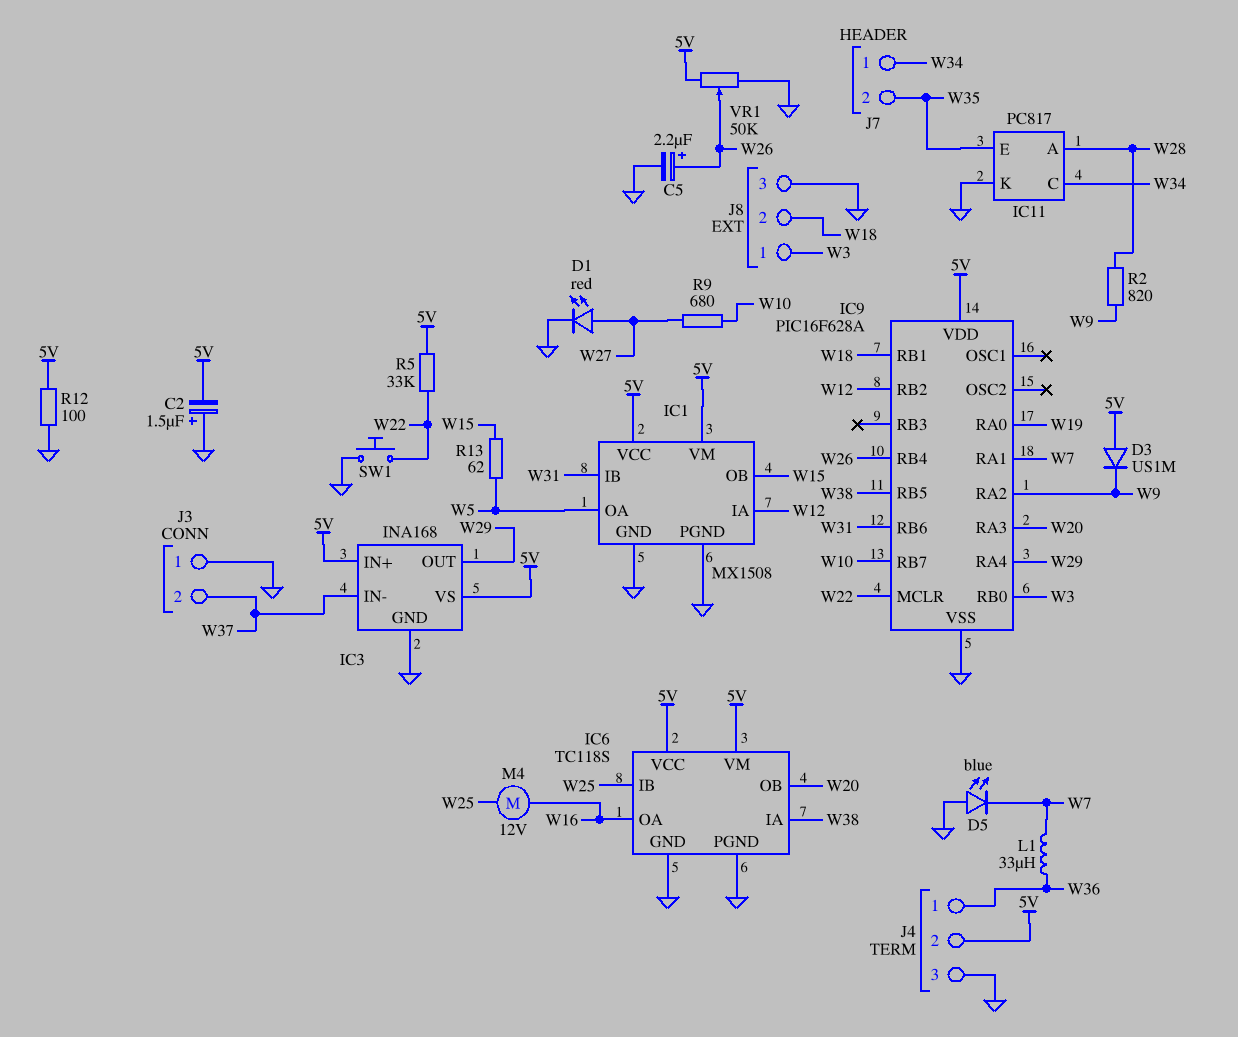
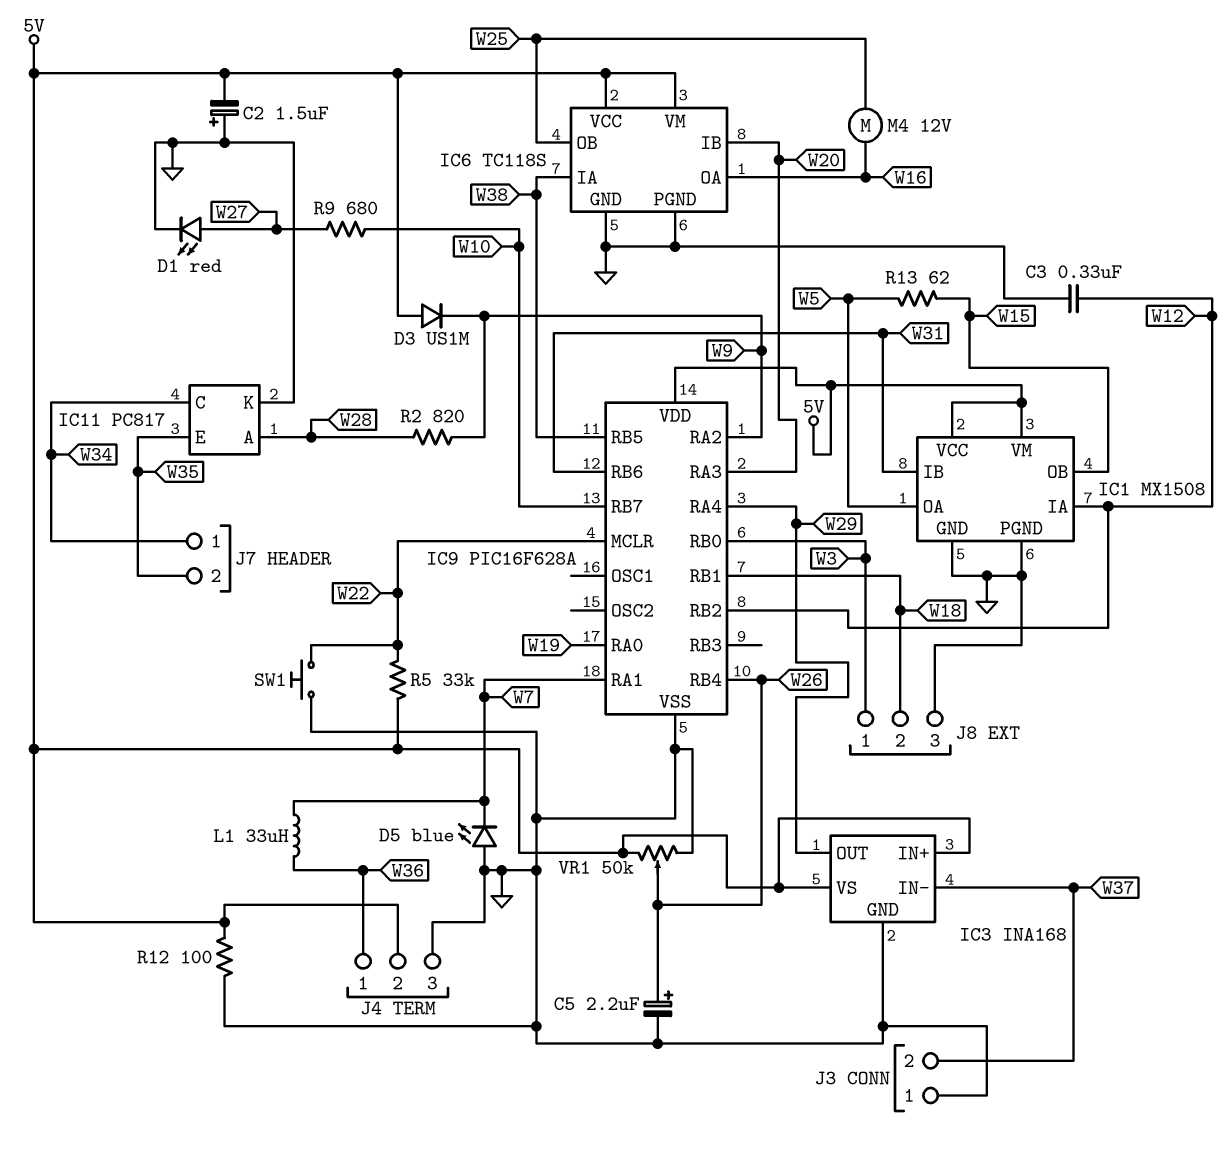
C3: none -> 330nF (GND, W12)
IC6 pin IB: W25 -> W20
IC6 pin OB: W20 -> W25

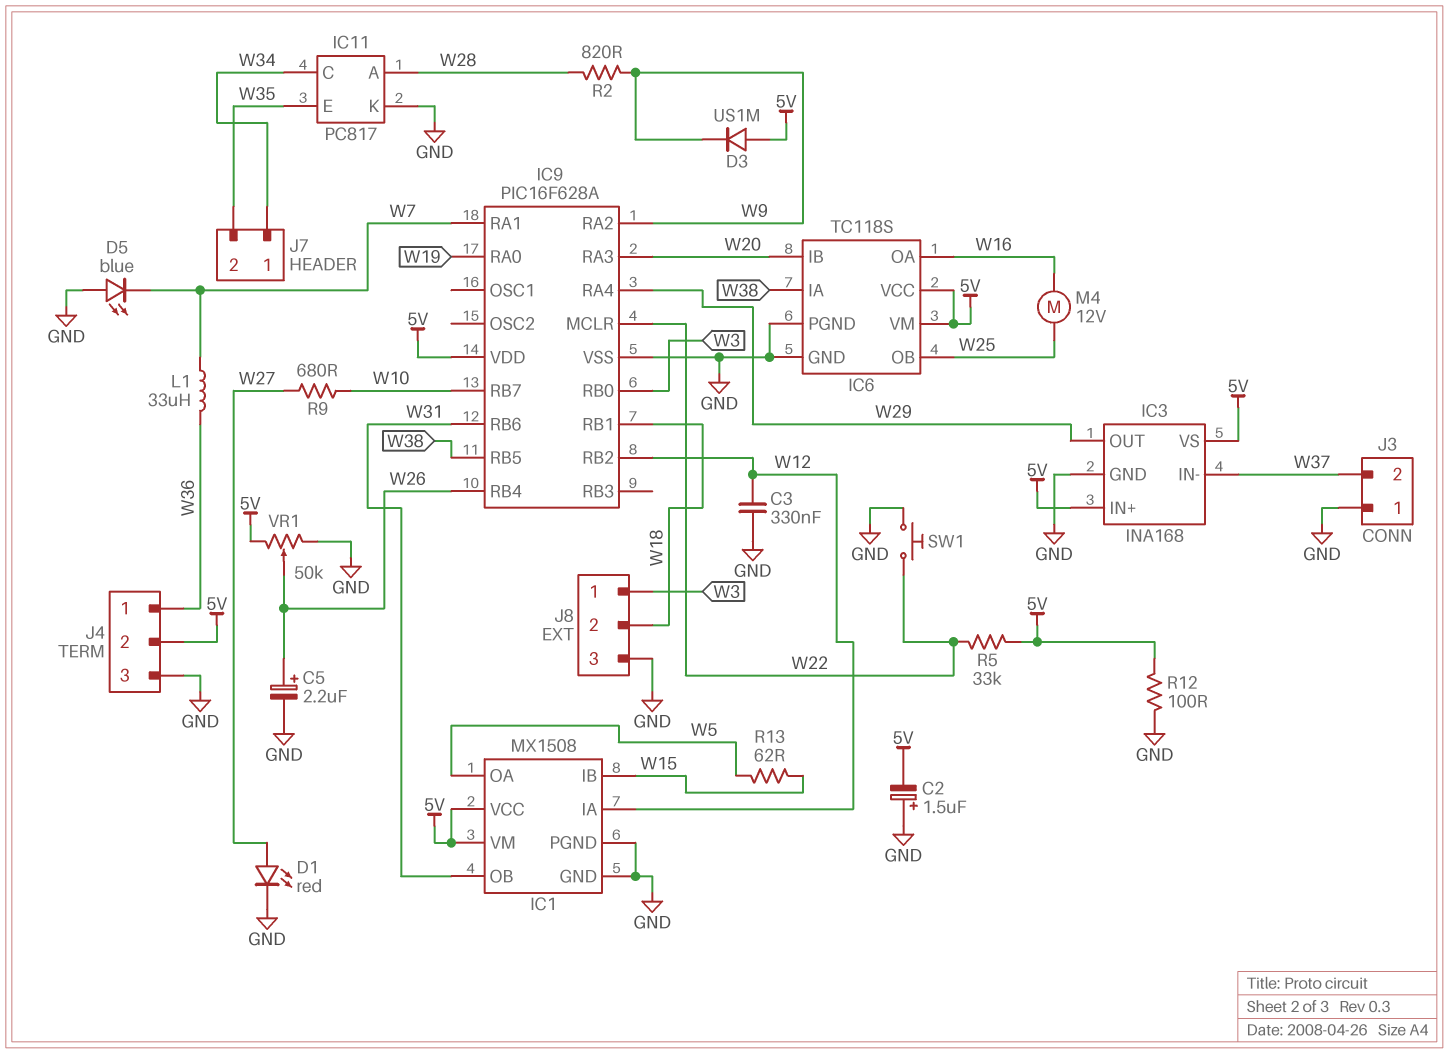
IC1 pin IB: W31 -> W15
IC1 pin OB: W15 -> W31

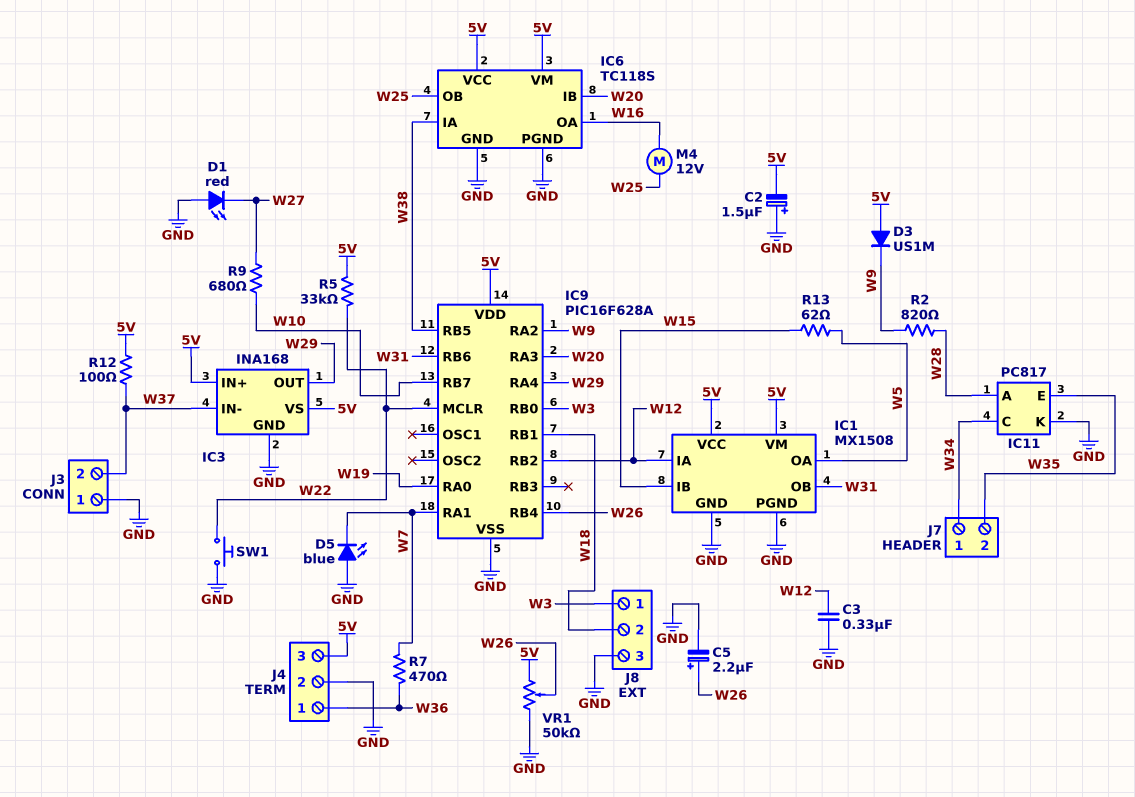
D1: LED red (A W27, K GND) -> LED red (A GND, K W27)
J4 pin 2: 5V -> GND
J4 pin 3: GND -> 5V
L1: 33uH (W7, W36) -> none
R7: none -> 470 (W7, W36)
R12: 100 (5V, GND) -> 100 (5V, W37)

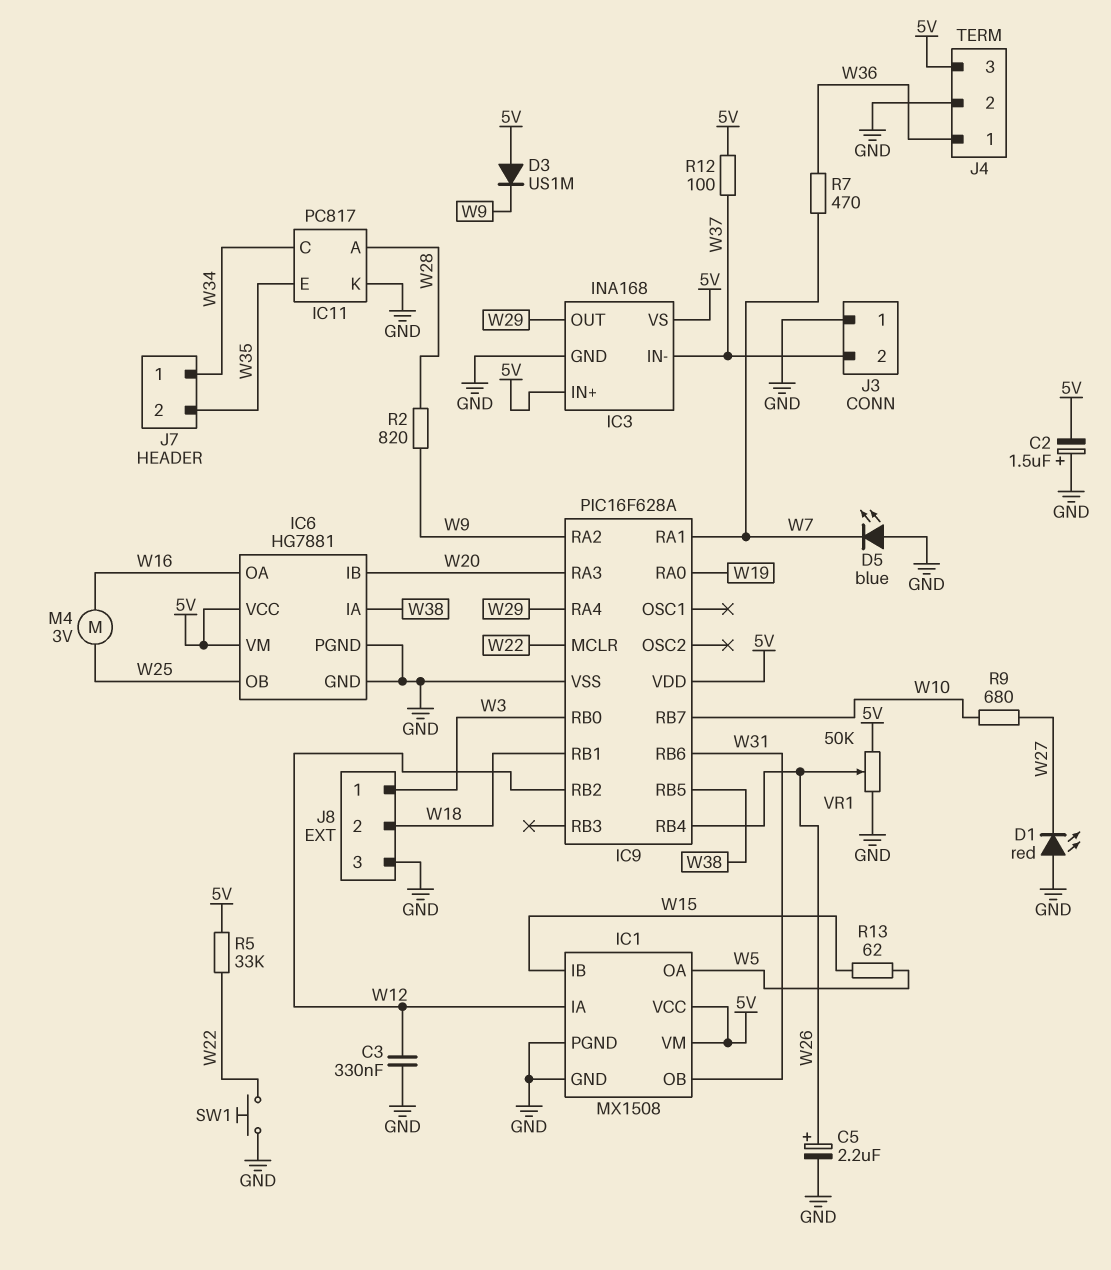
IC6: TC118S -> HG7881
M4: motor 12V (W16, W25) -> motor 3V (W16, W25)

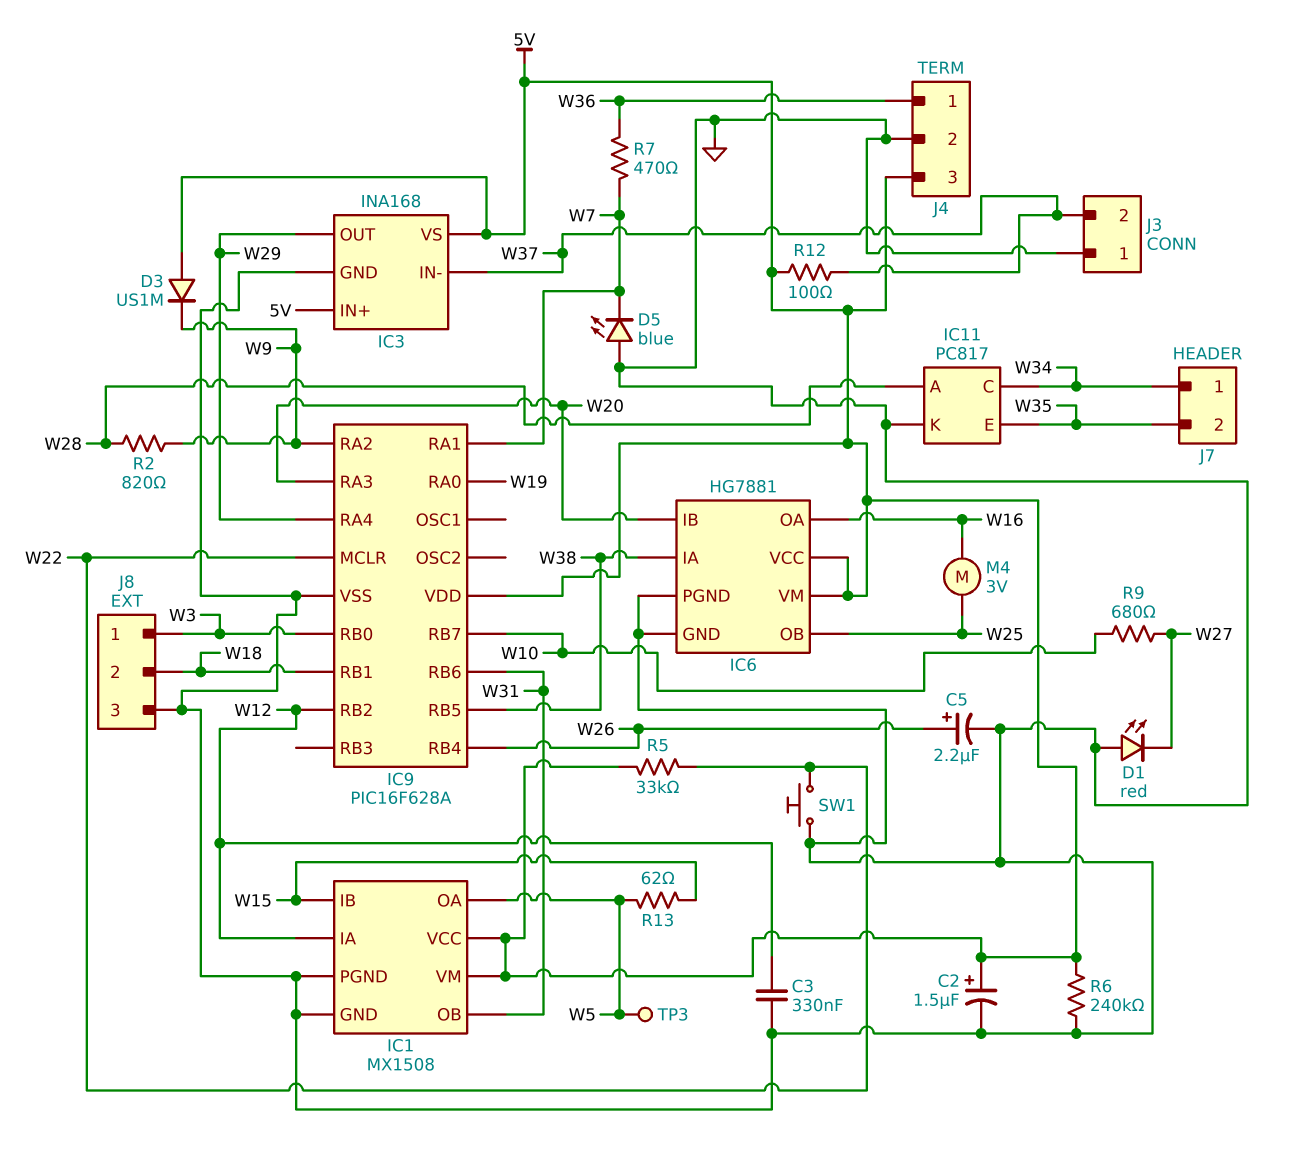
C2: 1.5uF (plus GND, minus 5V) -> 1.5uF (plus 5V, minus GND)
R6: none -> 240k (5V, GND)
TP3: none -> test point (W5)
VR1: 50k (5V, GND, wiper W26) -> none

